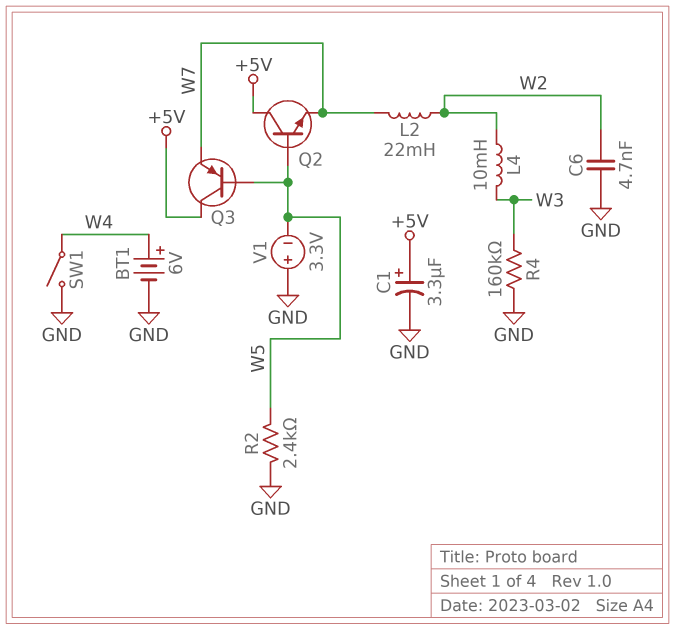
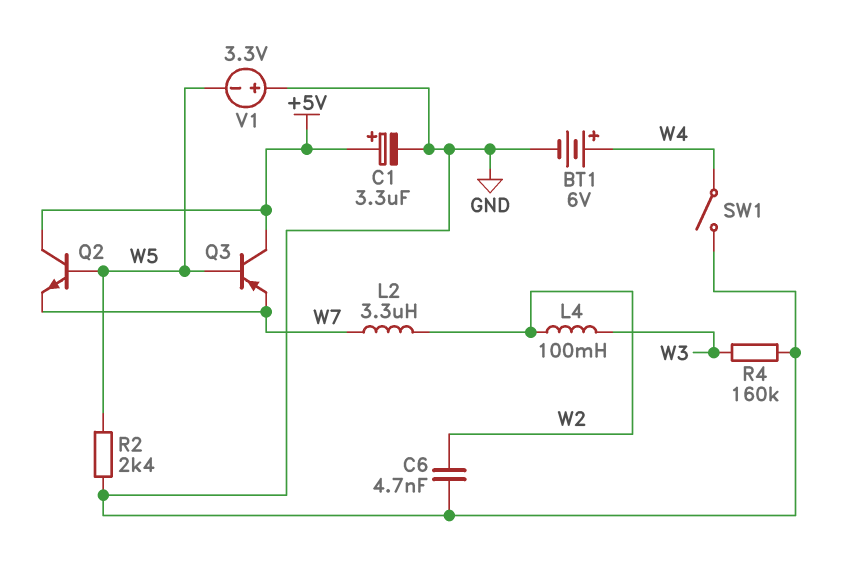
L2: 22mH (W2, W7) -> 3.3uH (W2, W7)
L4: 10mH (W2, W3) -> 100mH (W2, W3)

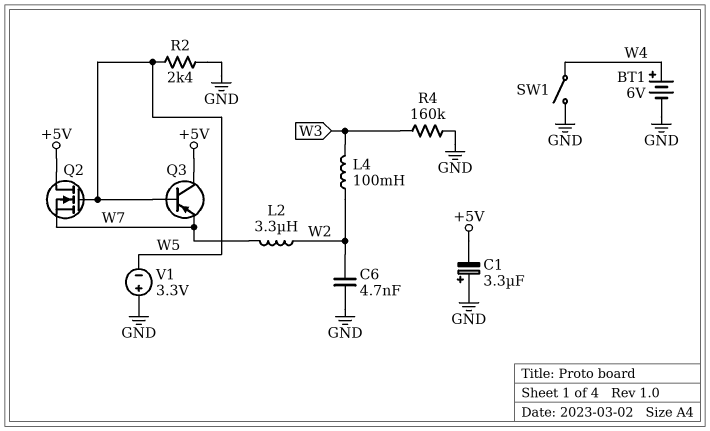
C1: 3.3uF (plus +5V, minus GND) -> 3.3uF (plus GND, minus +5V)
Q2: NPN (B W5, C +5V, E W7) -> NMOS (G W5, D +5V, S W7)

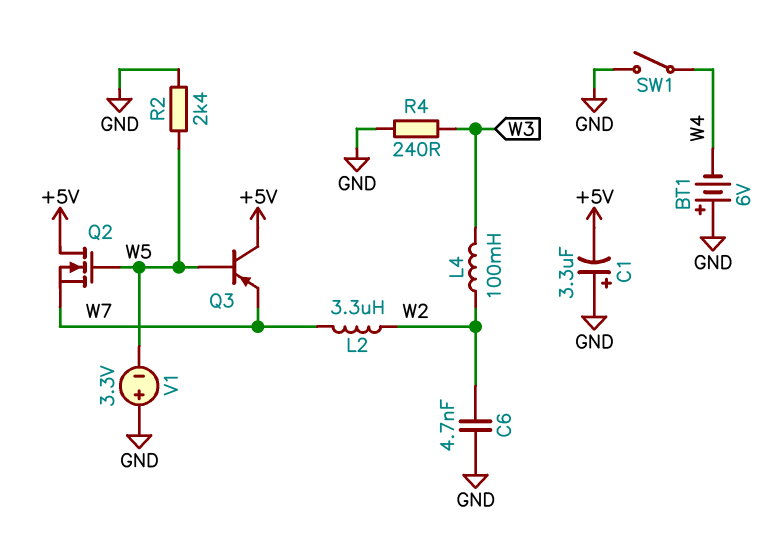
BT1: 6V (plus W4, minus GND) -> 6V (plus GND, minus W4)
R4: 160k (GND, W3) -> 240 (GND, W3)

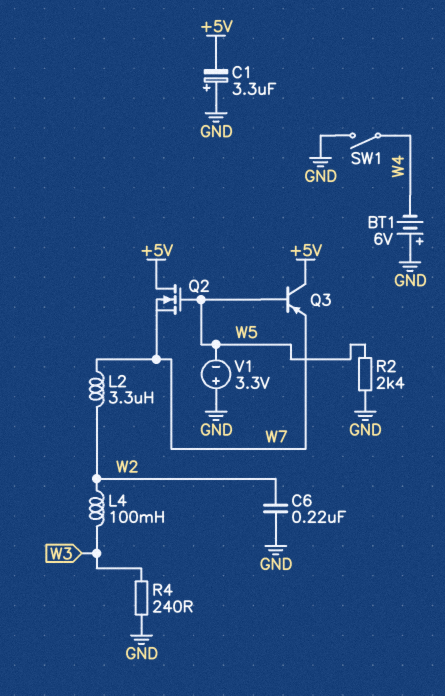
C6: 4.7nF (GND, W2) -> 220nF (GND, W2)

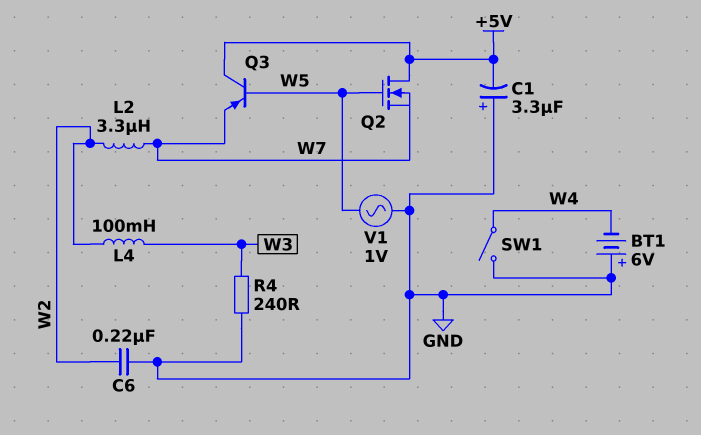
R2: 2.4k (GND, W5) -> none
V1: 3.3V (plus GND, minus W5) -> AC 1V (GND, W5)

